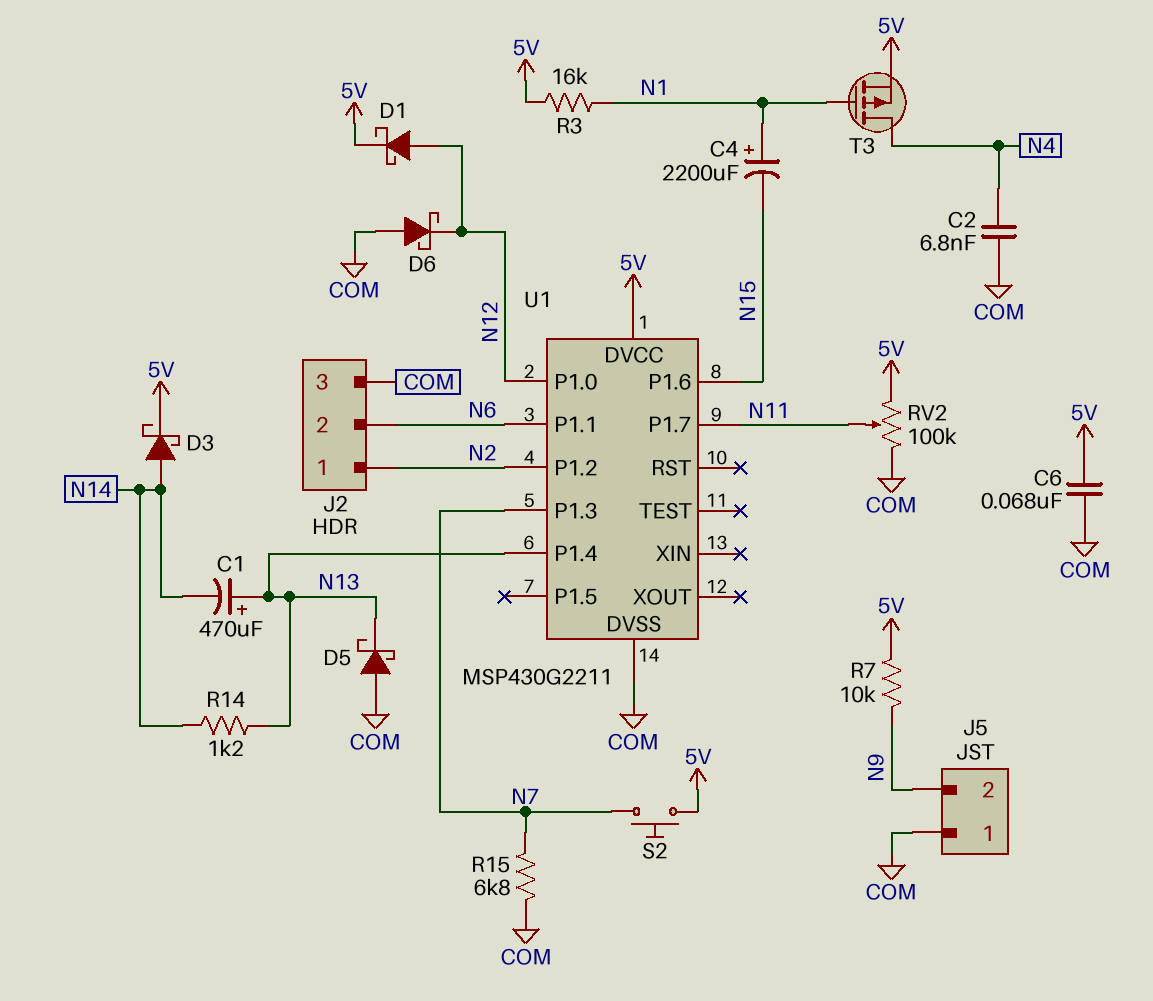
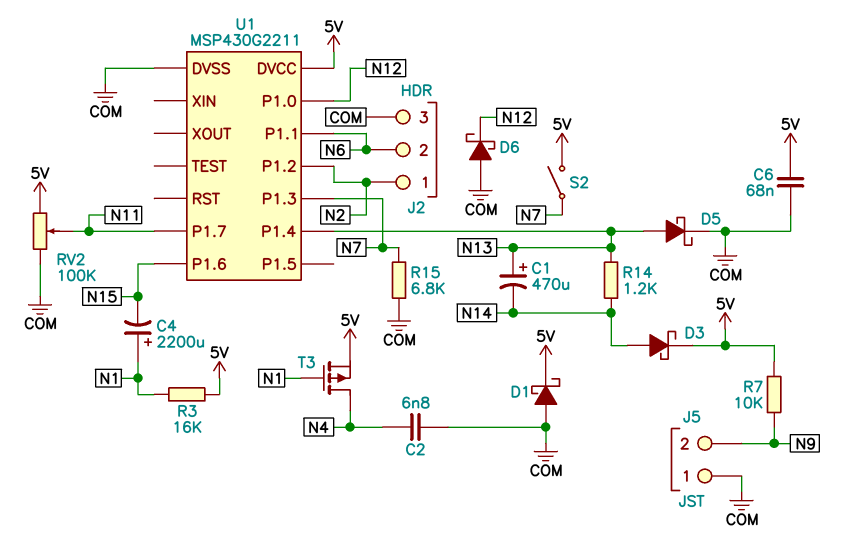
D1: schottky (A N12, K 5V) -> schottky (A COM, K 5V)
D5: schottky (A COM, K N13) -> schottky (A N13, K COM)
S2: button (5V, N7) -> switch (5V, N7)

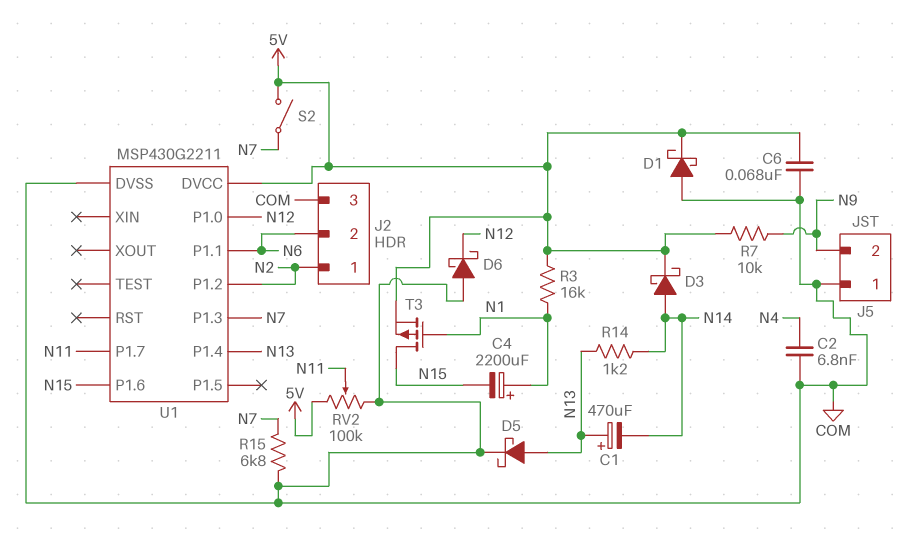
T3: PMOS (G N1, D N4, S 5V) -> PMOS (G N1, D N15, S 5V)

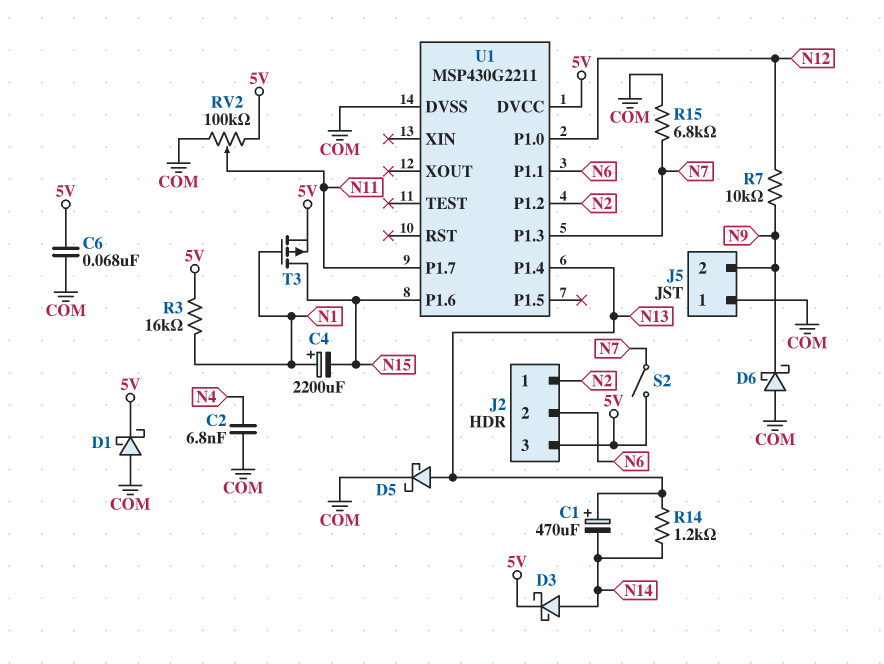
D6: schottky (A COM, K N12) -> schottky (A COM, K N9)
J2 pin 3: COM -> 5V
R7: 10k (5V, N9) -> 10k (N9, N12)

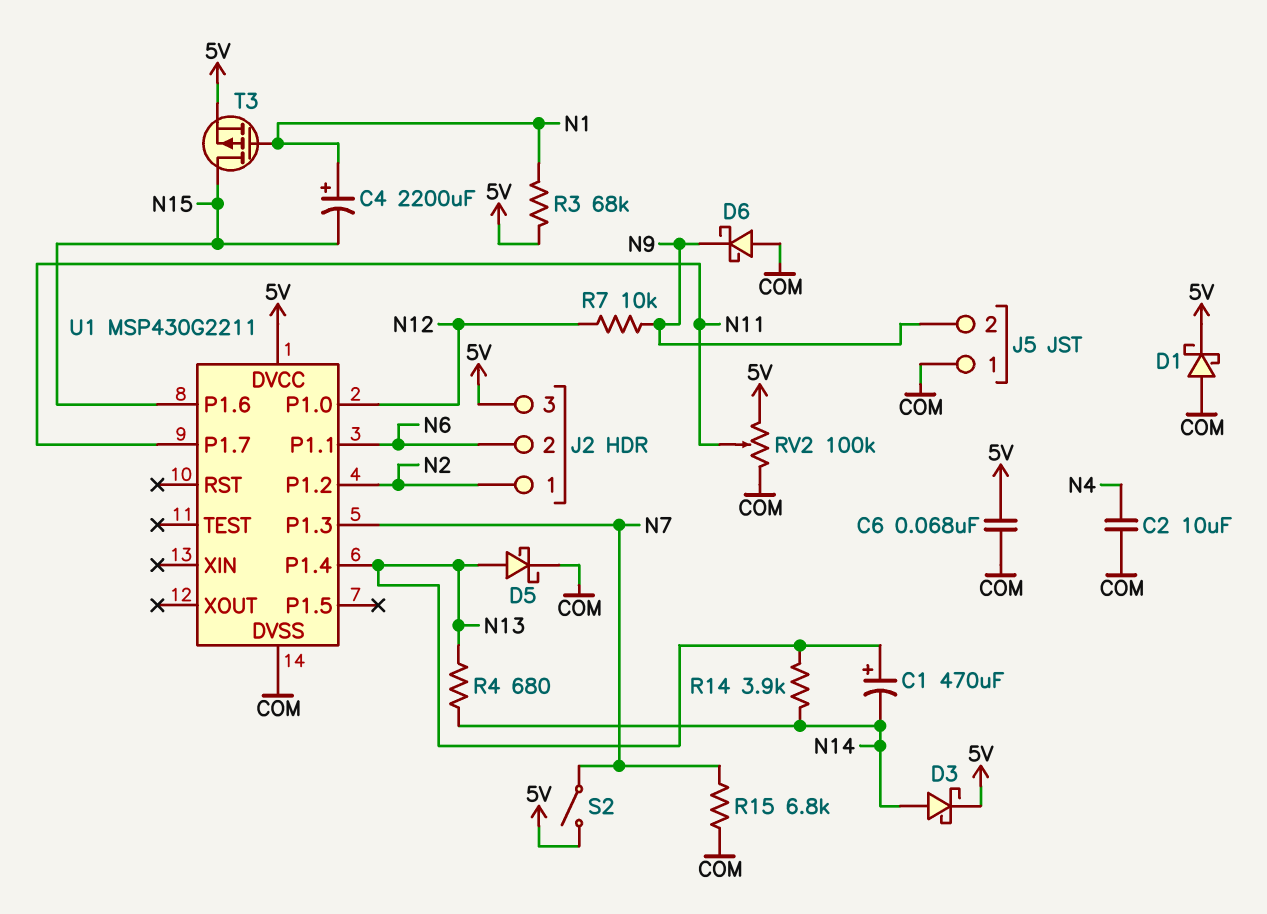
C2: 6.8nF (COM, N4) -> 10uF (COM, N4)
R3: 16k (5V, N1) -> 68k (5V, N1)
R4: none -> 680 (N13, N14)
R14: 1.2k (N13, N14) -> 3.9k (N13, N14)

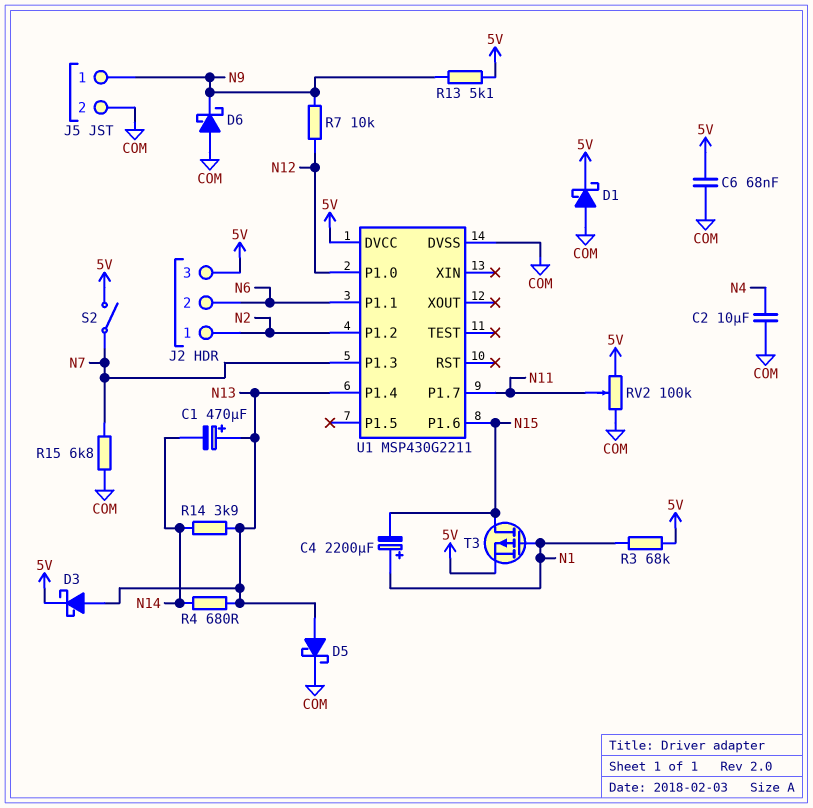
D3: schottky (A N14, K 5V) -> schottky (A N13, K 5V)
J5 pin 1: COM -> N9
J5 pin 2: N9 -> COM
R13: none -> 5.1k (5V, N9)

